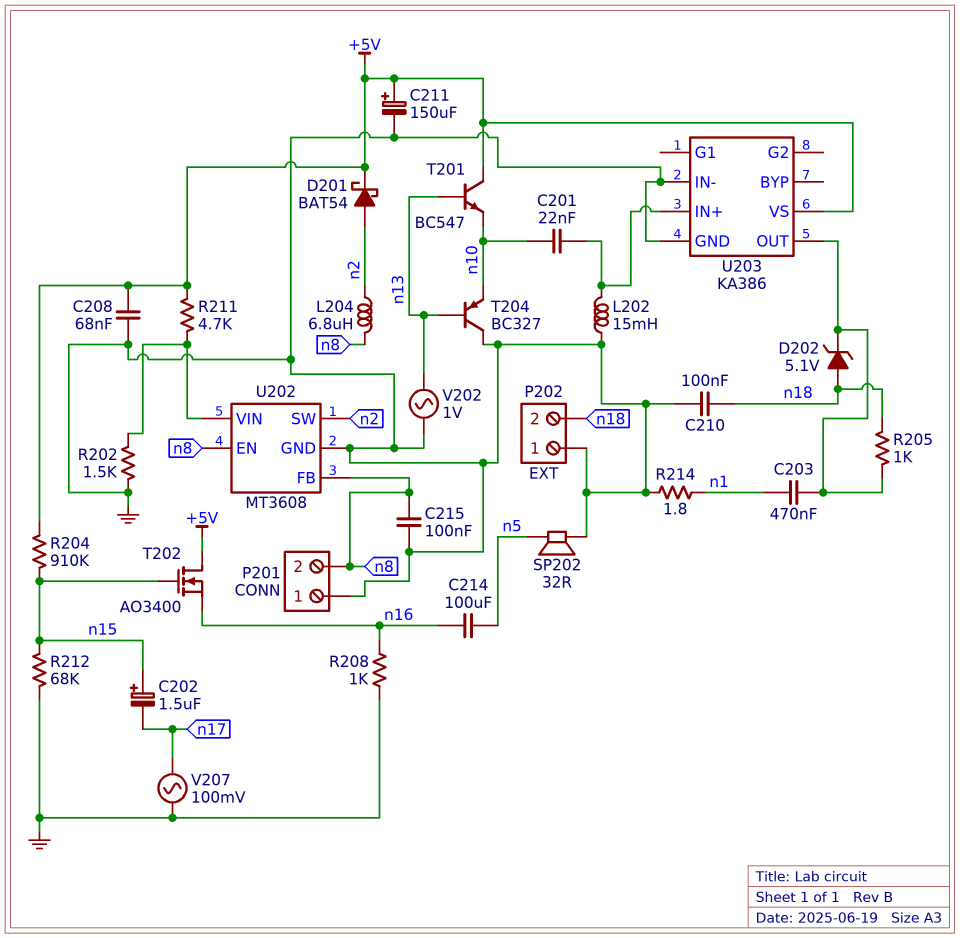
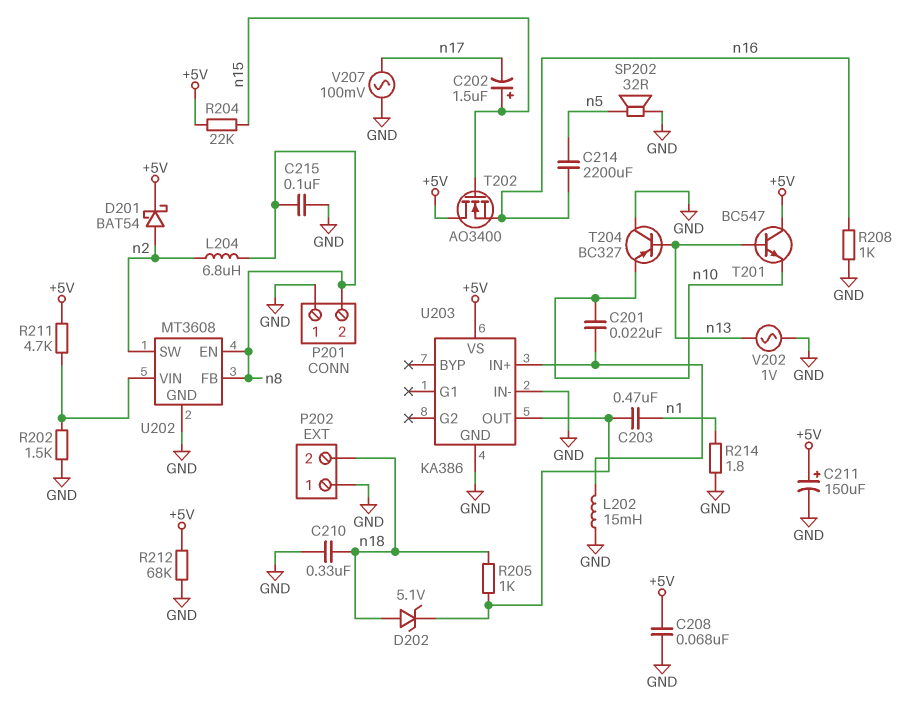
C210: 100nF (GND, n18) -> 330nF (GND, n18)
C214: 100uF (n5, n16) -> 2200uF (n5, n16)
R204: 910k (+5V, n15) -> 22k (+5V, n15)
R212: 68k (GND, n15) -> 68k (+5V, GND)

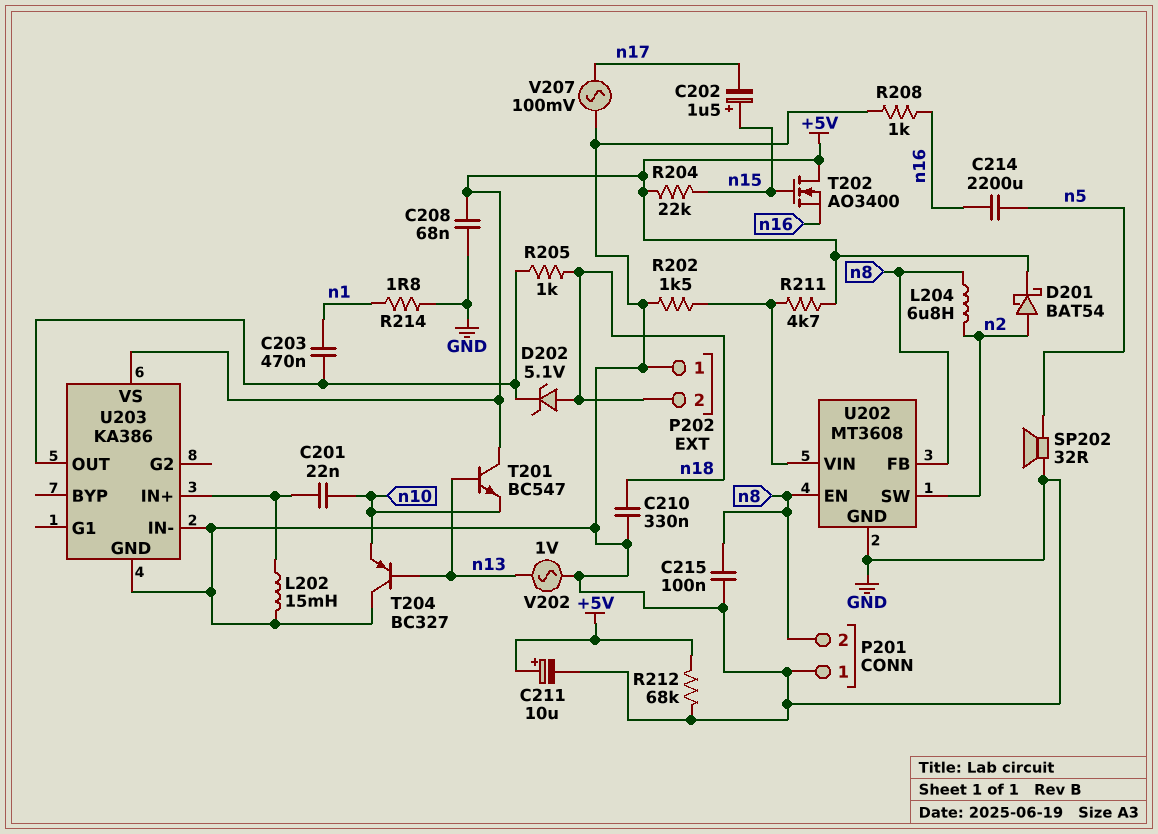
C211: 150uF (plus +5V, minus GND) -> 10uF (plus +5V, minus GND)

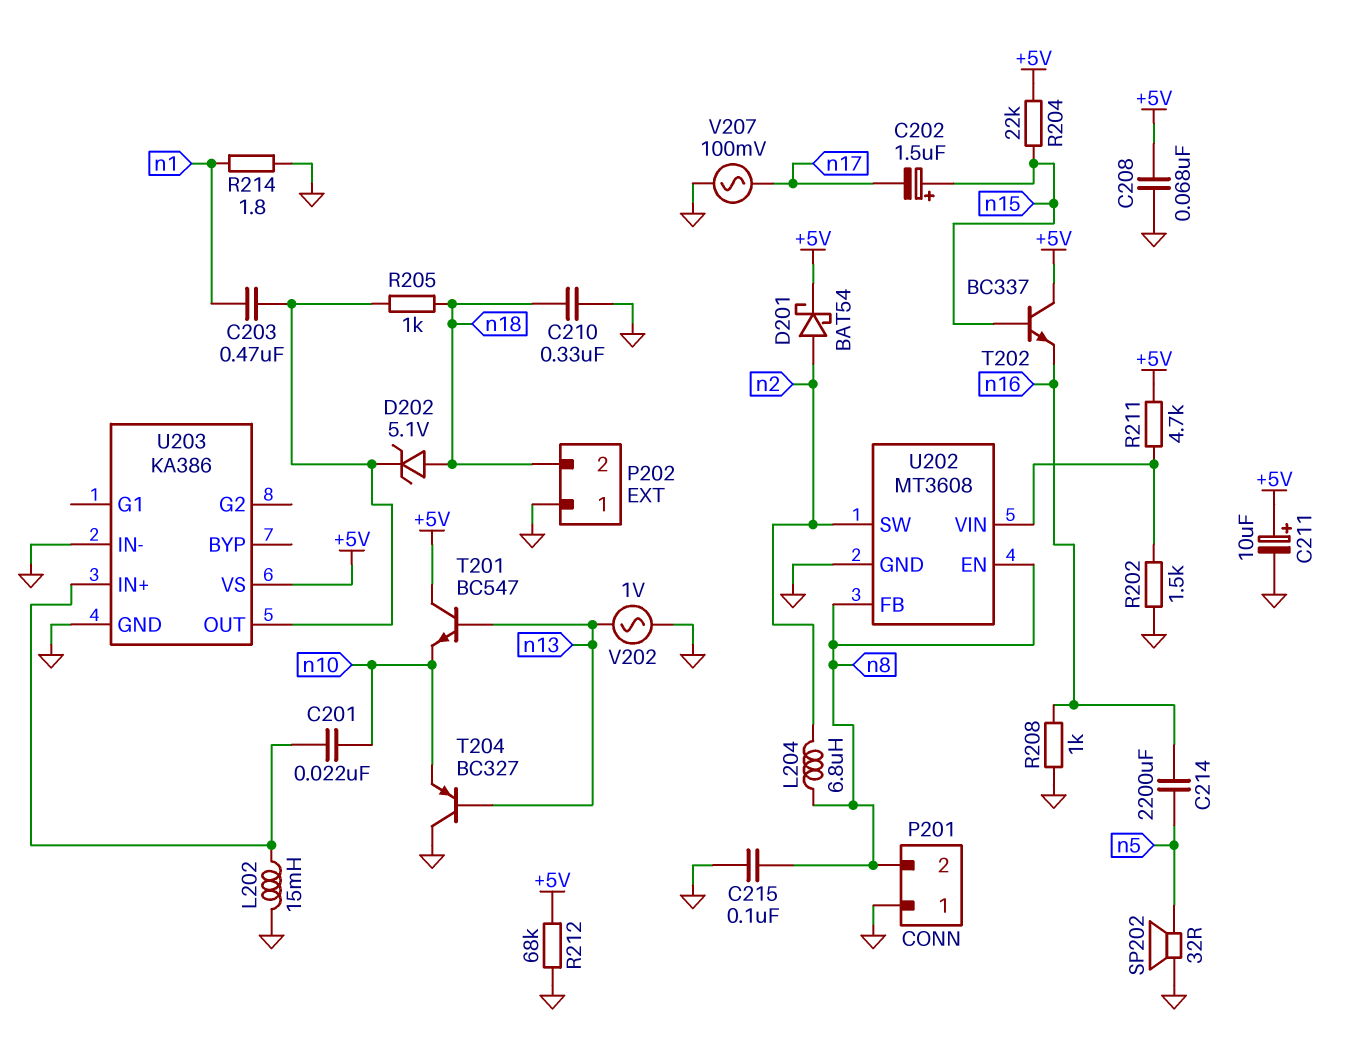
T202: NMOS AO3400 (G n15, D +5V, S n16) -> NPN BC337 (B n15, C +5V, E n16)

